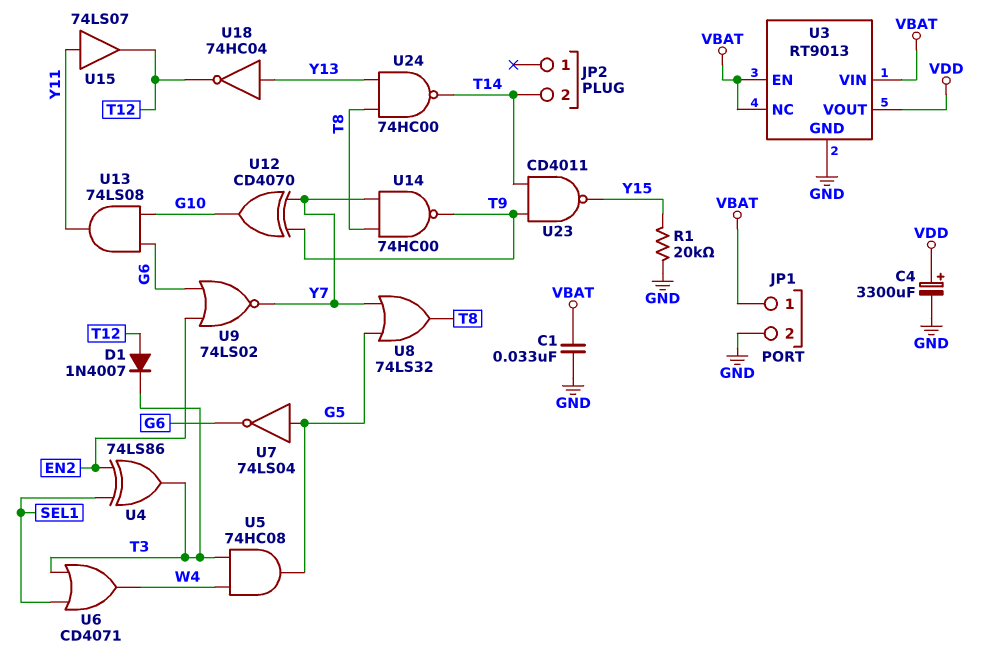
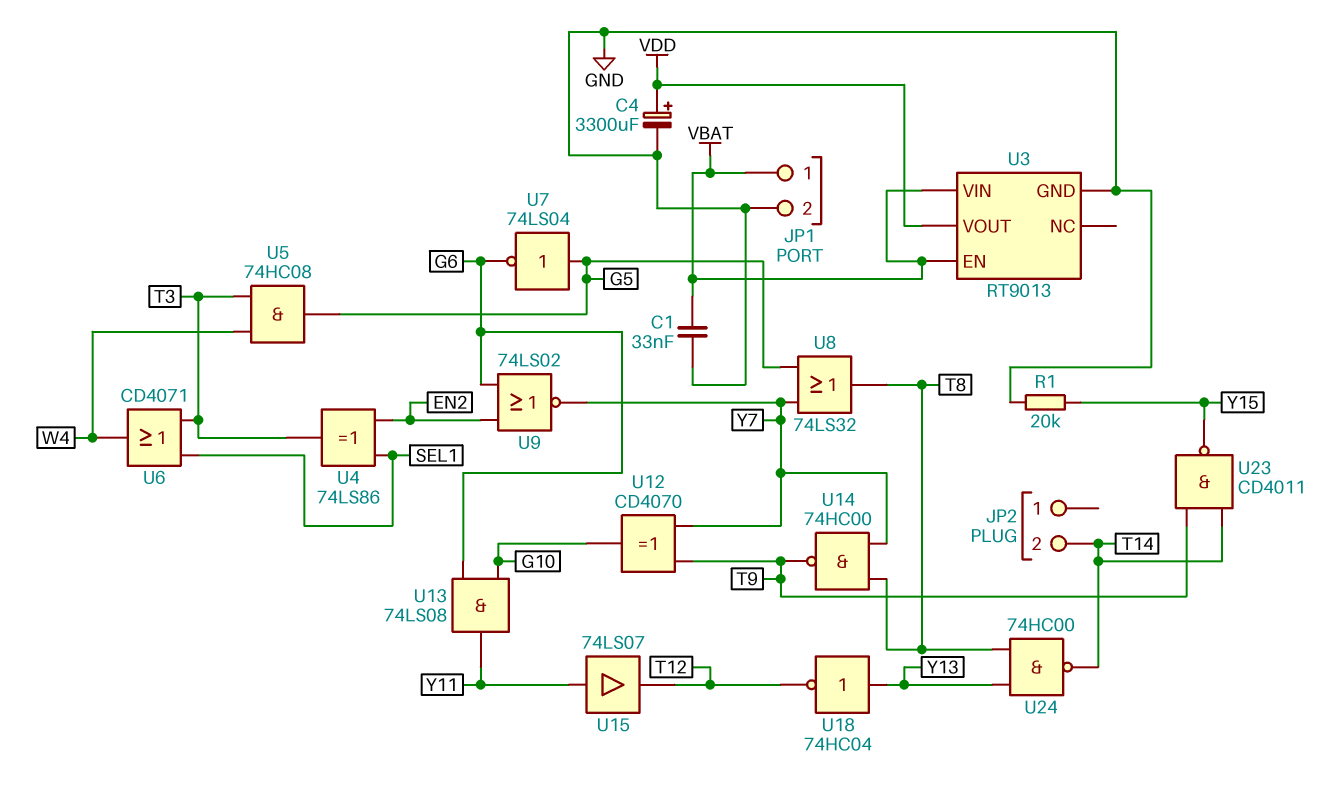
D1: diode 1N4007 (A T12, K T3) -> none
U3 pin NC: VBAT -> none

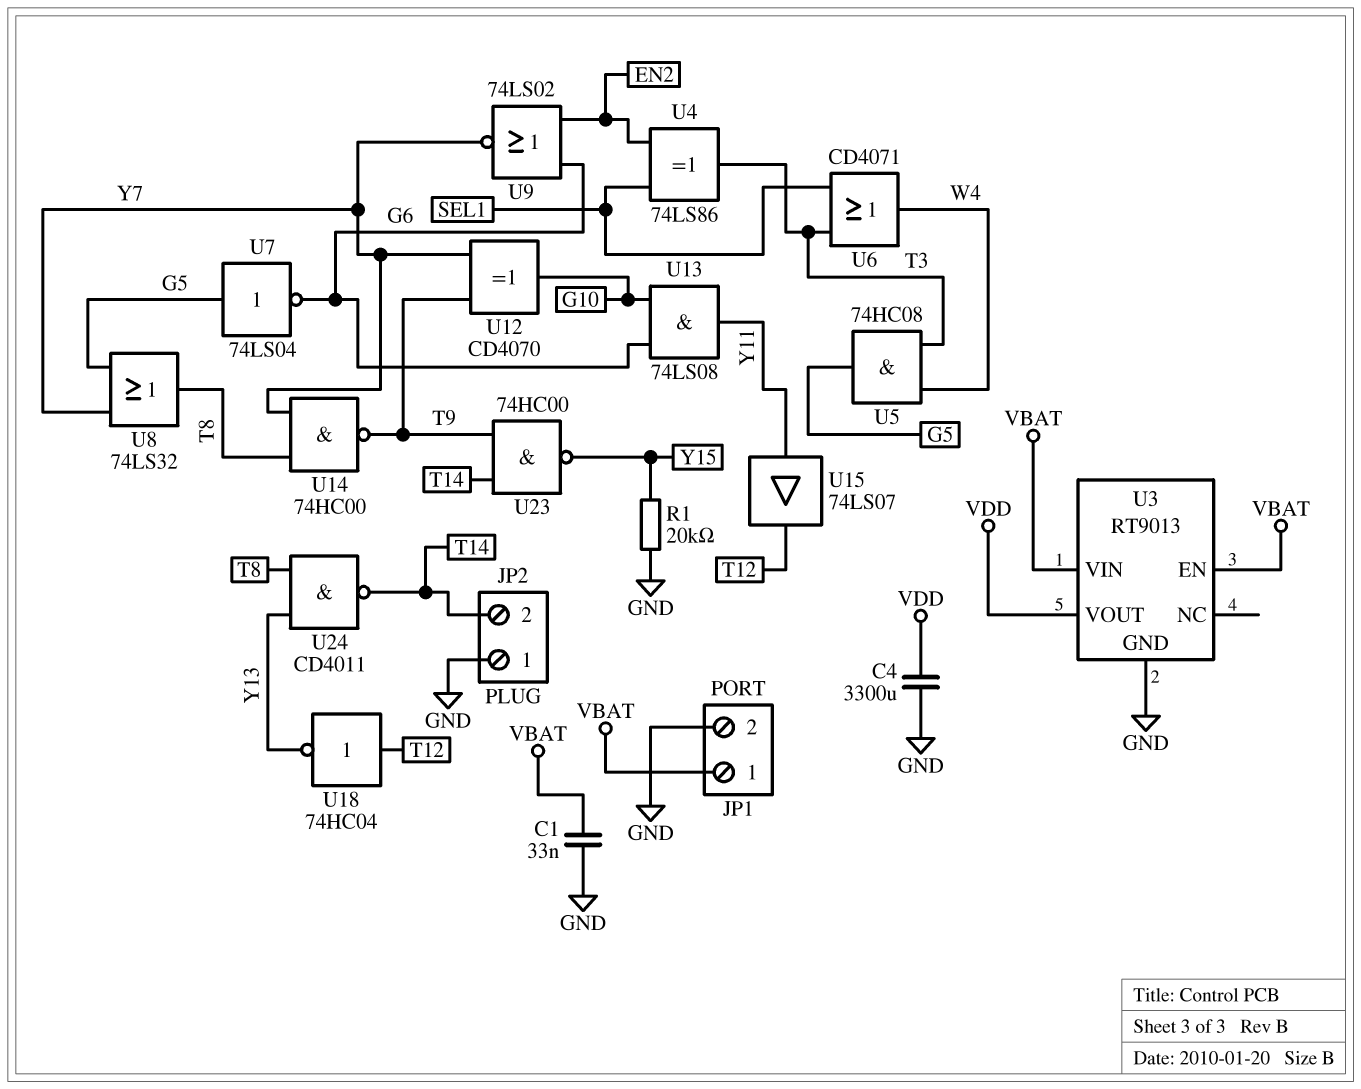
C4: 3300uF (plus VDD, minus GND) -> 3300uF (GND, VDD)
JP2 pin 1: none -> GND
U18: NOT 74HC04 (in Y13, out T12) -> NOT 74HC04 (in T12, out Y13)
U23: NAND CD4011 (in T9, in T14, out Y15) -> NAND 74HC00 (in T9, in T14, out Y15)
U24: NAND 74HC00 (in T8, in Y13, out T14) -> NAND CD4011 (in T8, in Y13, out T14)

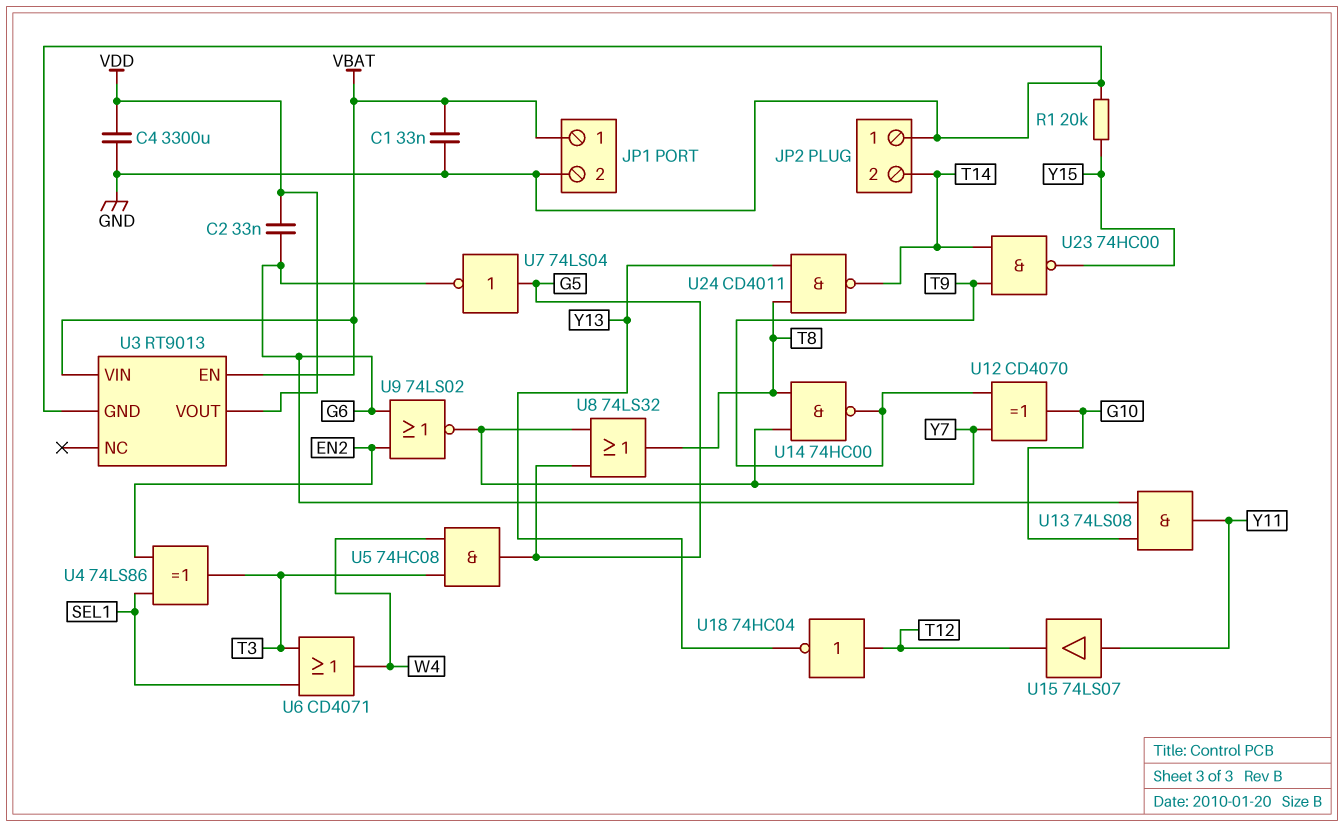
C2: none -> 33nF (G6, VDD)

